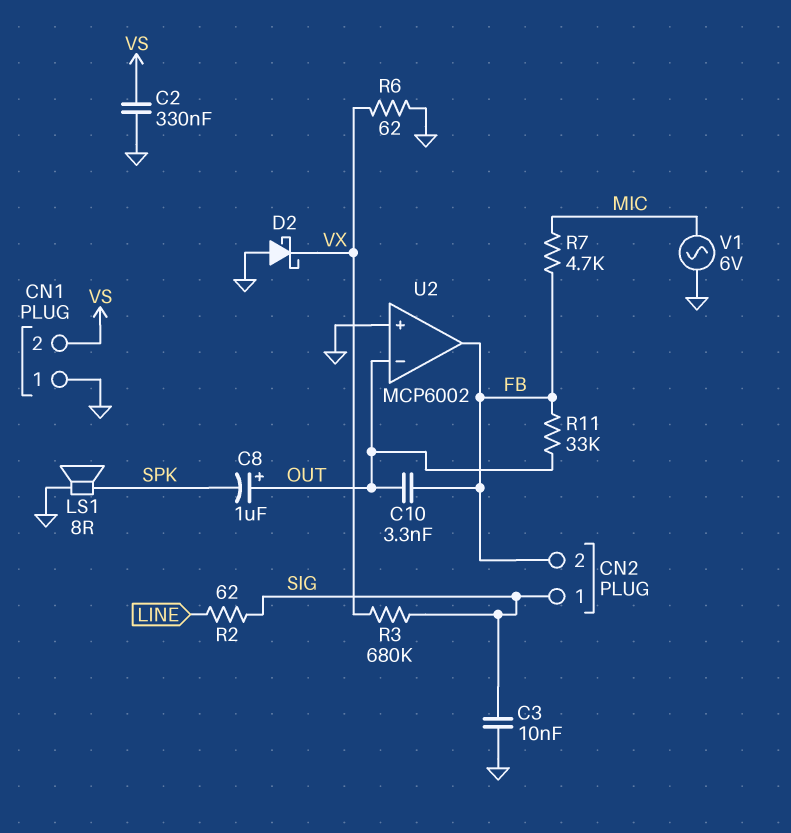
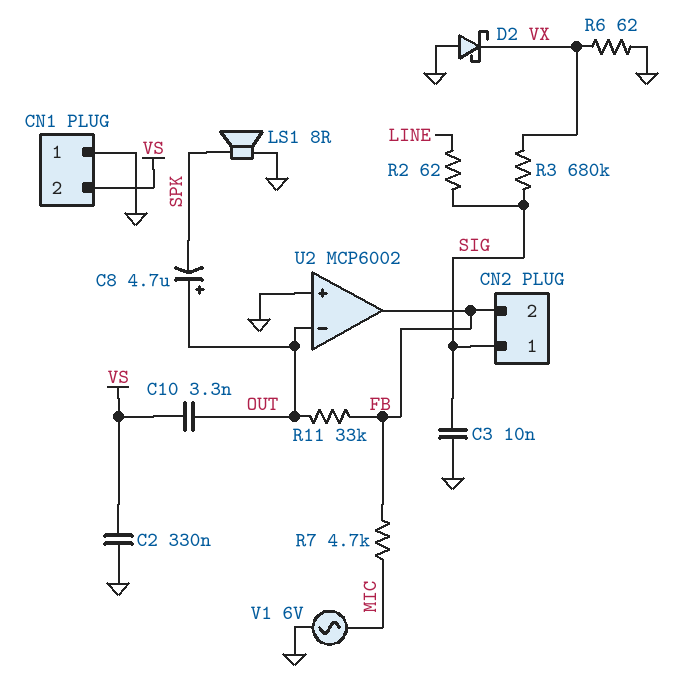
C8: 1uF (plus OUT, minus SPK) -> 4.7uF (plus OUT, minus SPK)
C10: 3.3nF (FB, OUT) -> 3.3nF (OUT, VS)

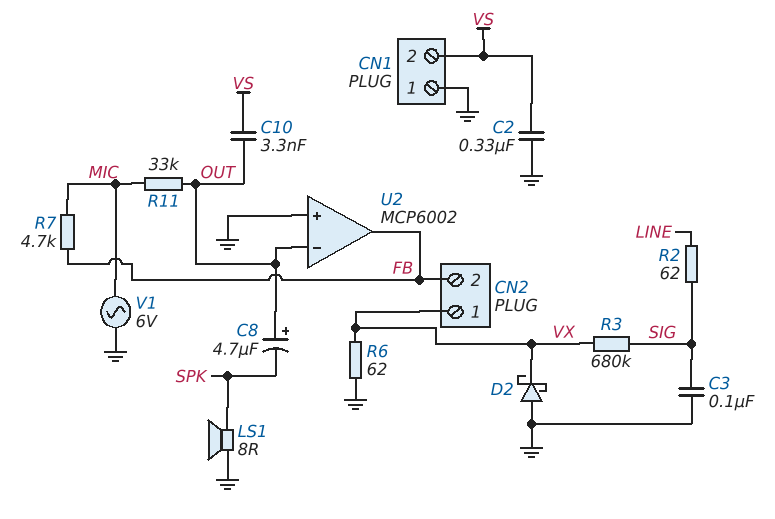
C3: 10nF (GND, SIG) -> 100nF (GND, SIG)
CN2 pin 1: SIG -> VX
R11: 33k (FB, OUT) -> 33k (MIC, OUT)

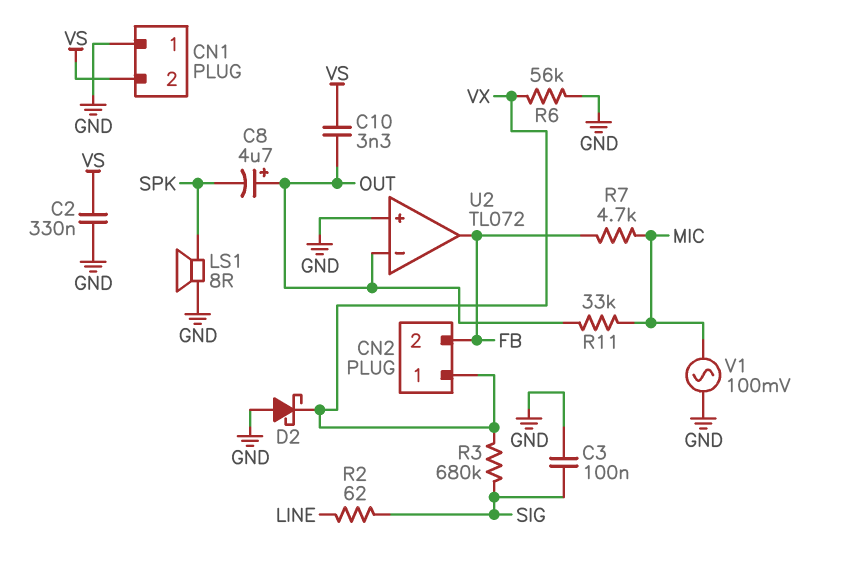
R6: 62 (GND, VX) -> 56k (GND, VX)
U2: MCP6002 -> TL072
V1: AC 6V (GND, MIC) -> AC 100mV (GND, MIC)

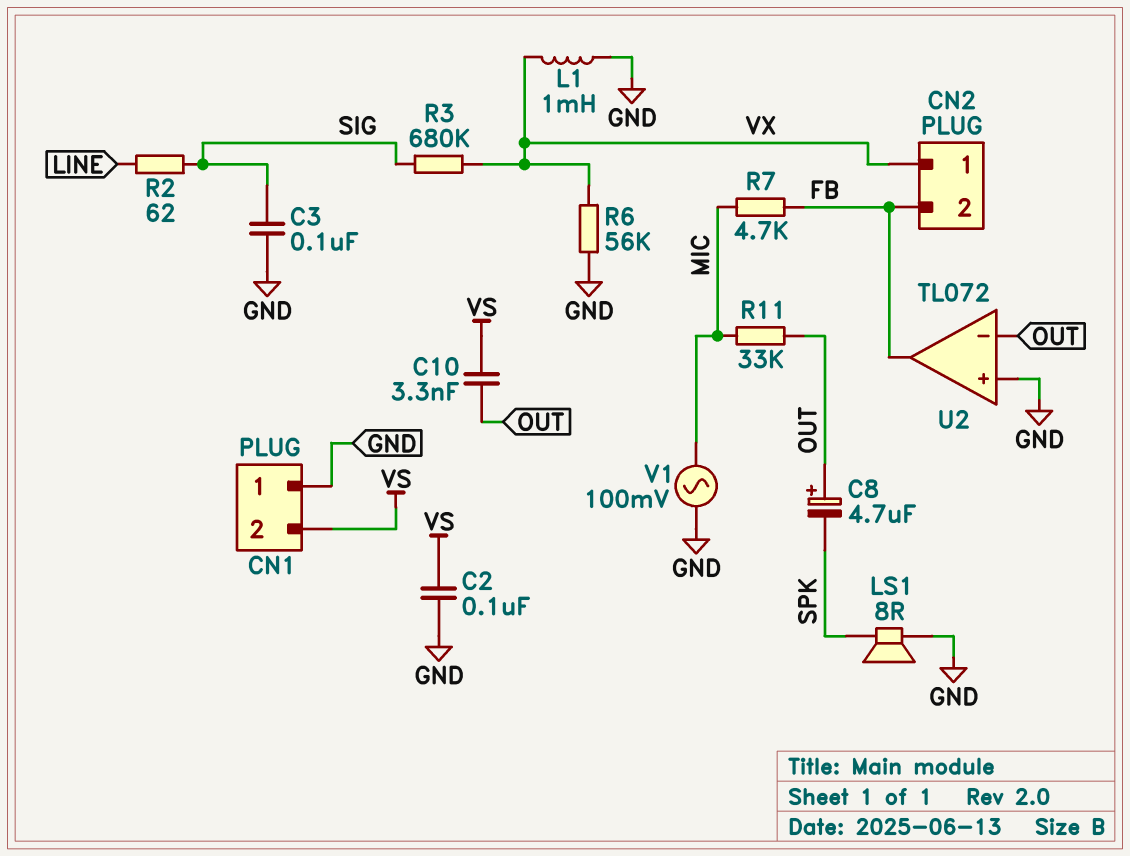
C2: 330nF (GND, VS) -> 100nF (GND, VS)
D2: schottky (A GND, K VX) -> none
L1: none -> 1mH (GND, VX)

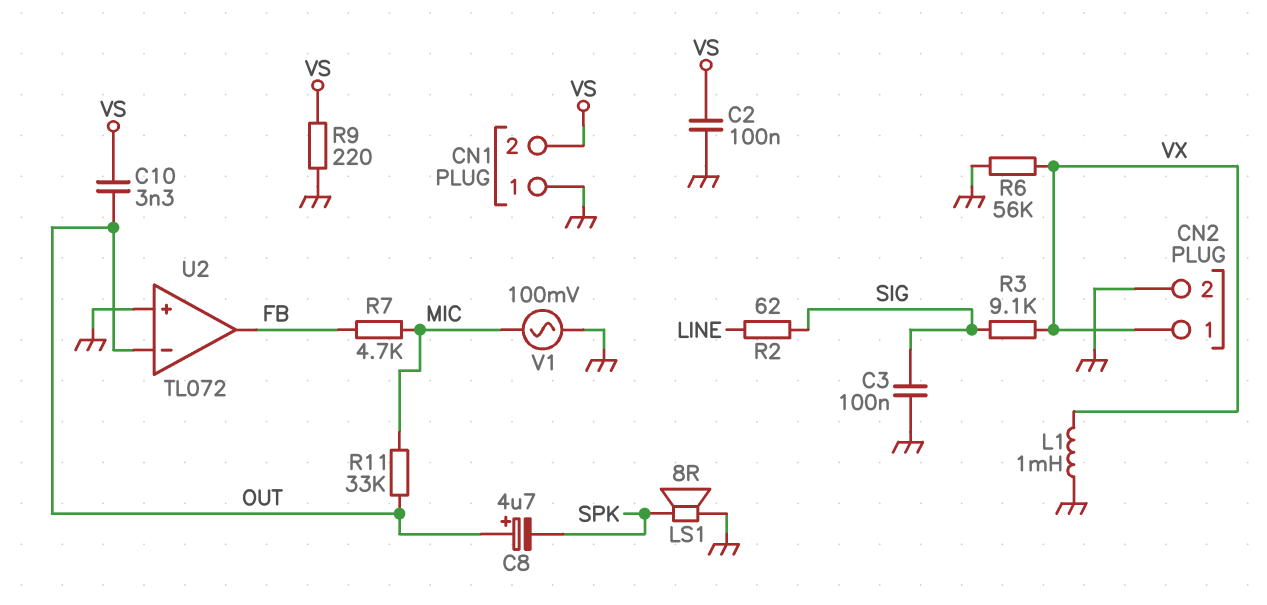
CN2 pin 2: FB -> GND
R3: 680k (SIG, VX) -> 9.1k (SIG, VX)
R9: none -> 220 (GND, VS)

